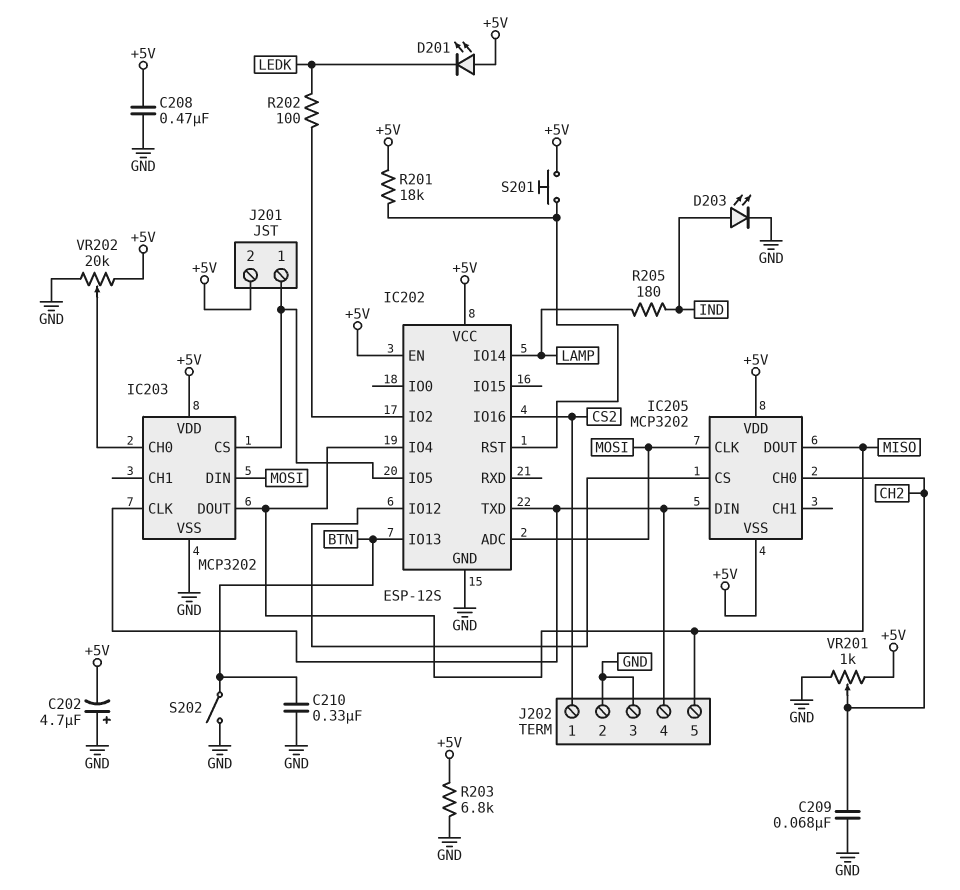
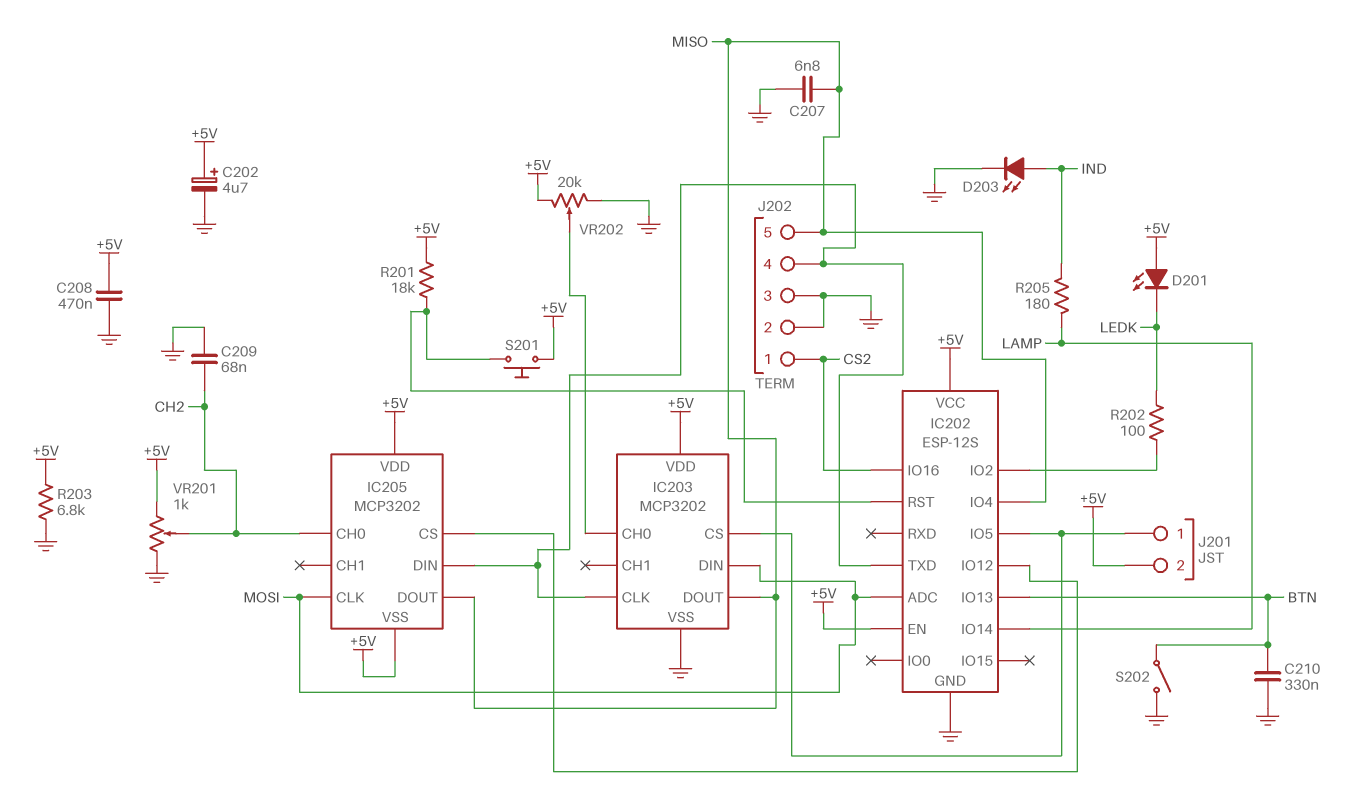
C202: 4.7uF (plus GND, minus +5V) -> 4.7uF (plus +5V, minus GND)
C207: none -> 6.8nF (GND, MISO)

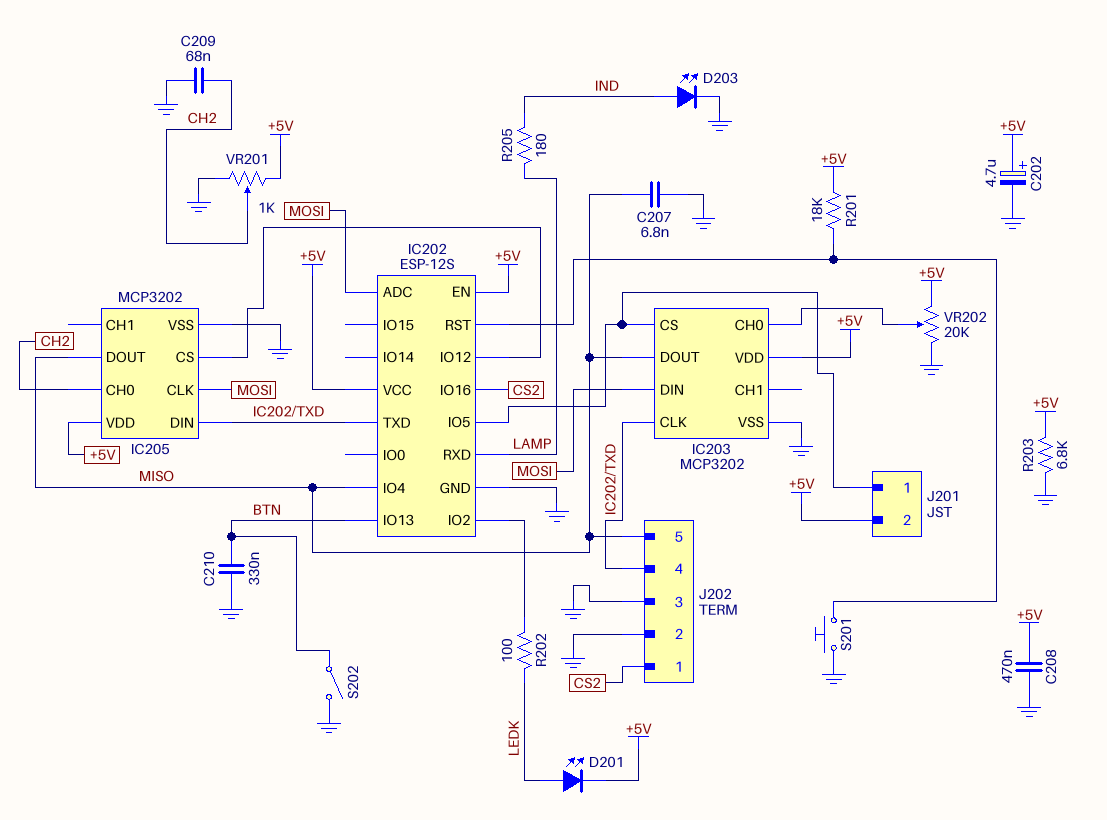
D201: LED (A +5V, K LEDK) -> LED (A LEDK, K +5V)
IC202 pin IO14: LAMP -> none
IC202 pin RXD: none -> LAMP
IC205 pin VSS: +5V -> GND
S201: button (+5V, IC202/RST) -> button (GND, IC202/RST)

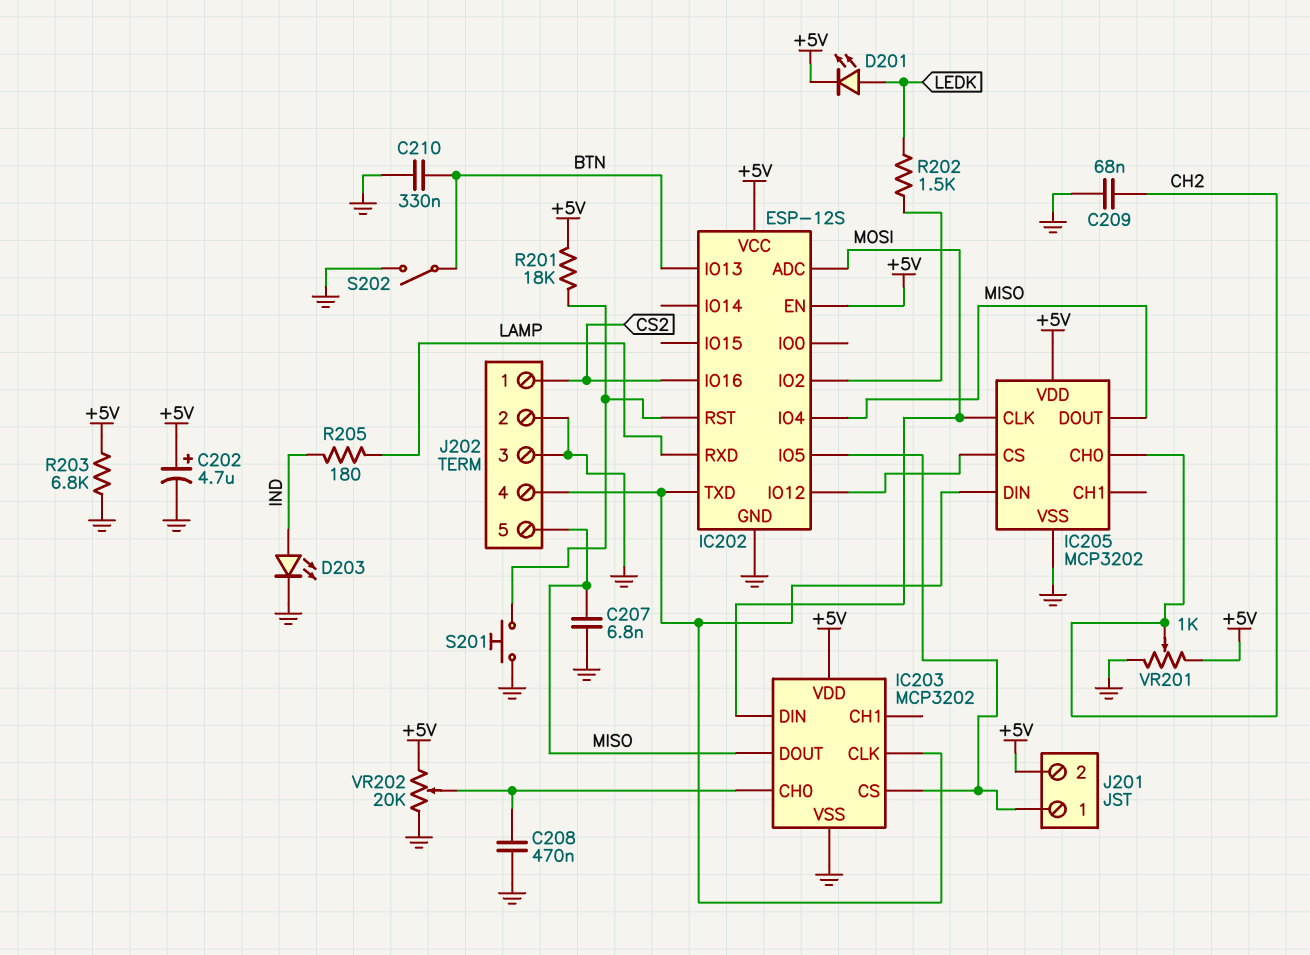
C208: 470nF (+5V, GND) -> 470nF (GND, IC203/CH0)
R202: 100 (IC202/IO2, LEDK) -> 1.5k (IC202/IO2, LEDK)

